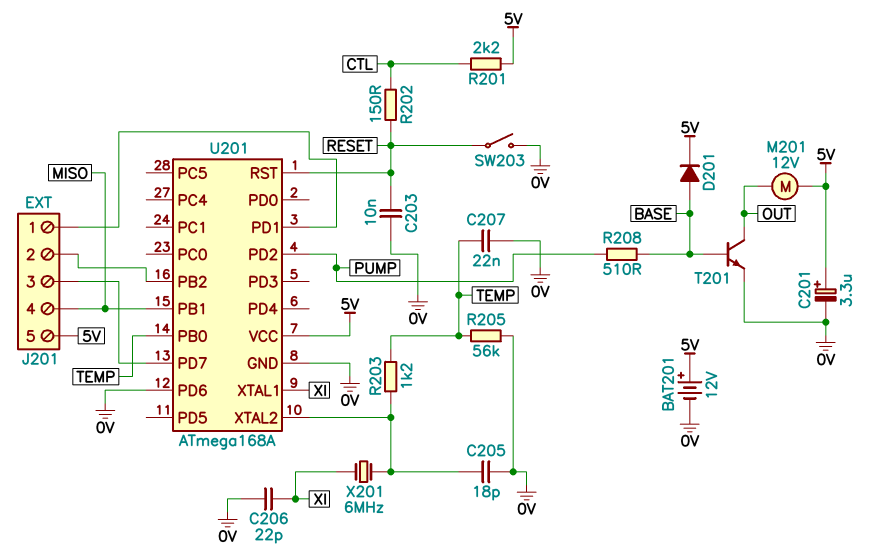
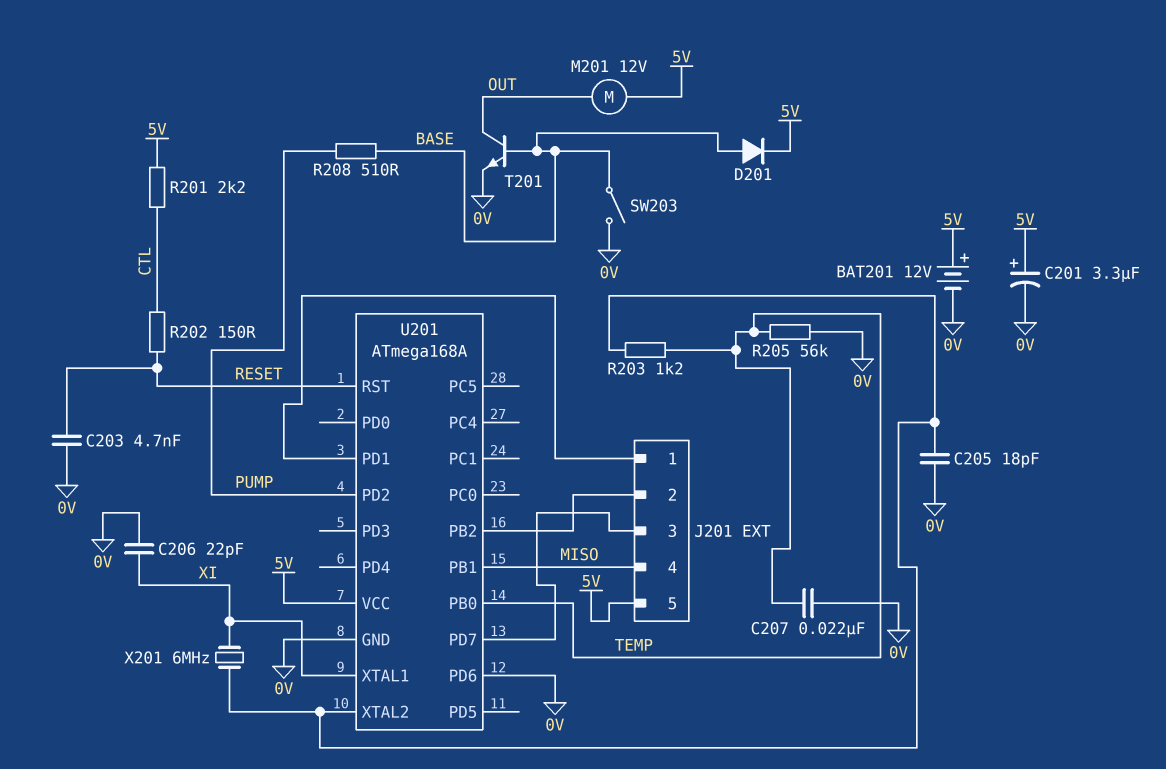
C203: 10nF (0V, RESET) -> 4.7nF (0V, RESET)
SW203: switch (0V, RESET) -> switch (0V, BASE)

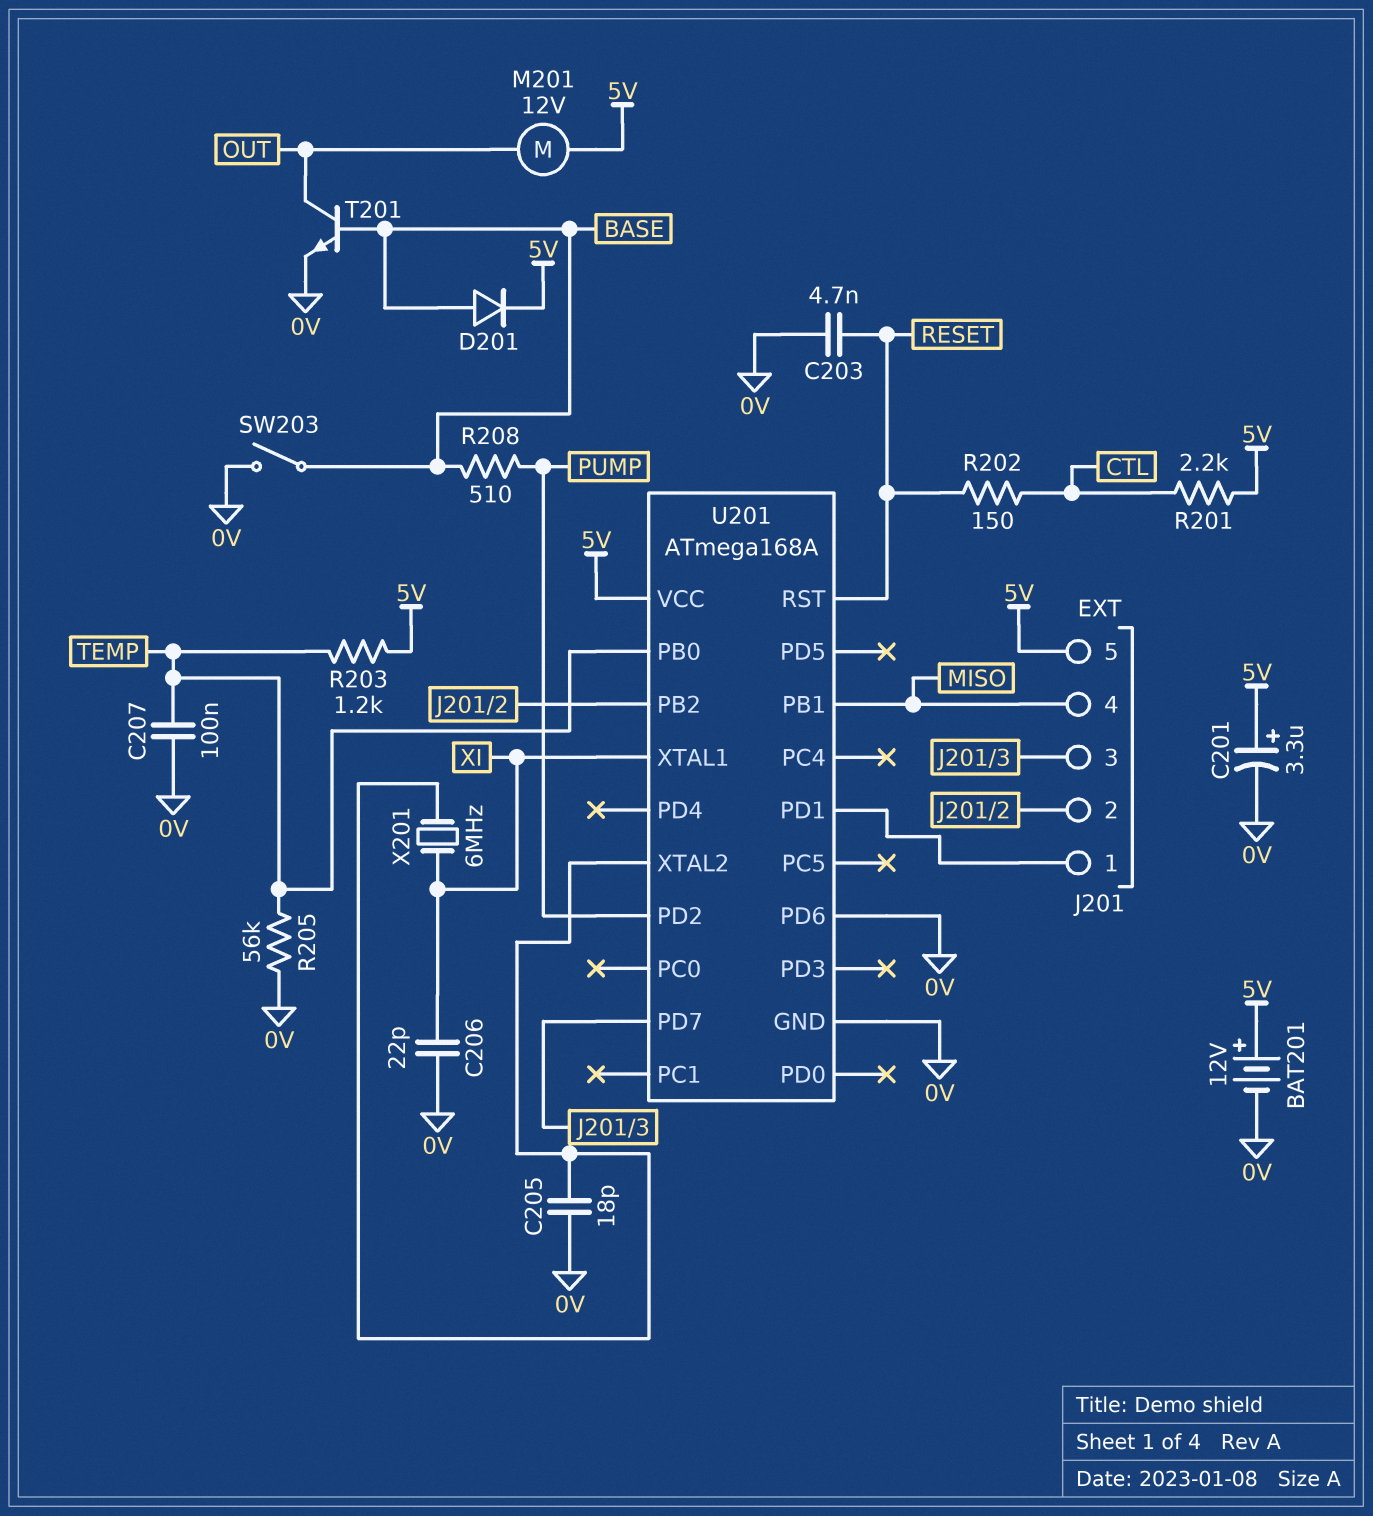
C207: 22nF (0V, TEMP) -> 100nF (0V, TEMP)
R203: 1.2k (TEMP, U201/XTAL2) -> 1.2k (5V, TEMP)

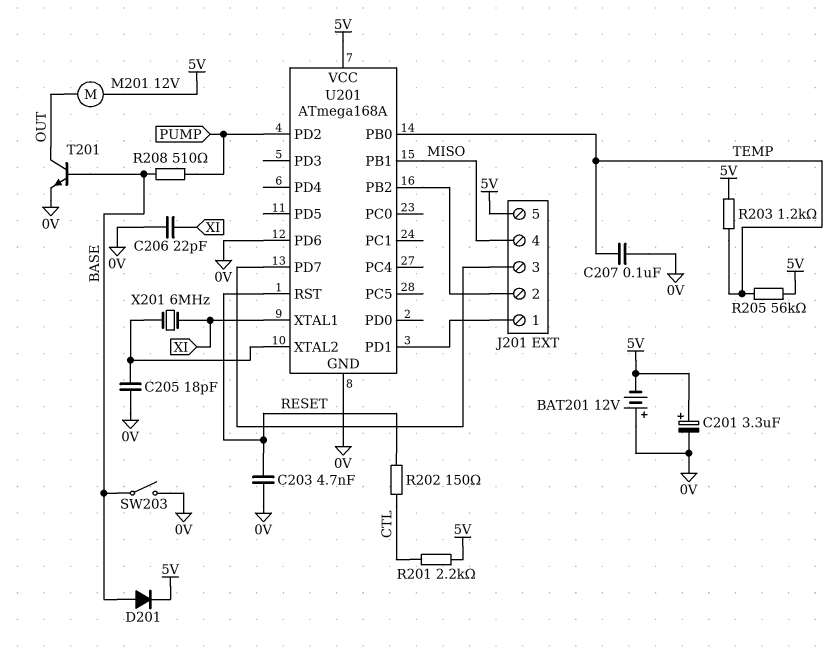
BAT201: 12V (plus 5V, minus 0V) -> 12V (plus 0V, minus 5V)
R205: 56k (0V, TEMP) -> 56k (5V, TEMP)

